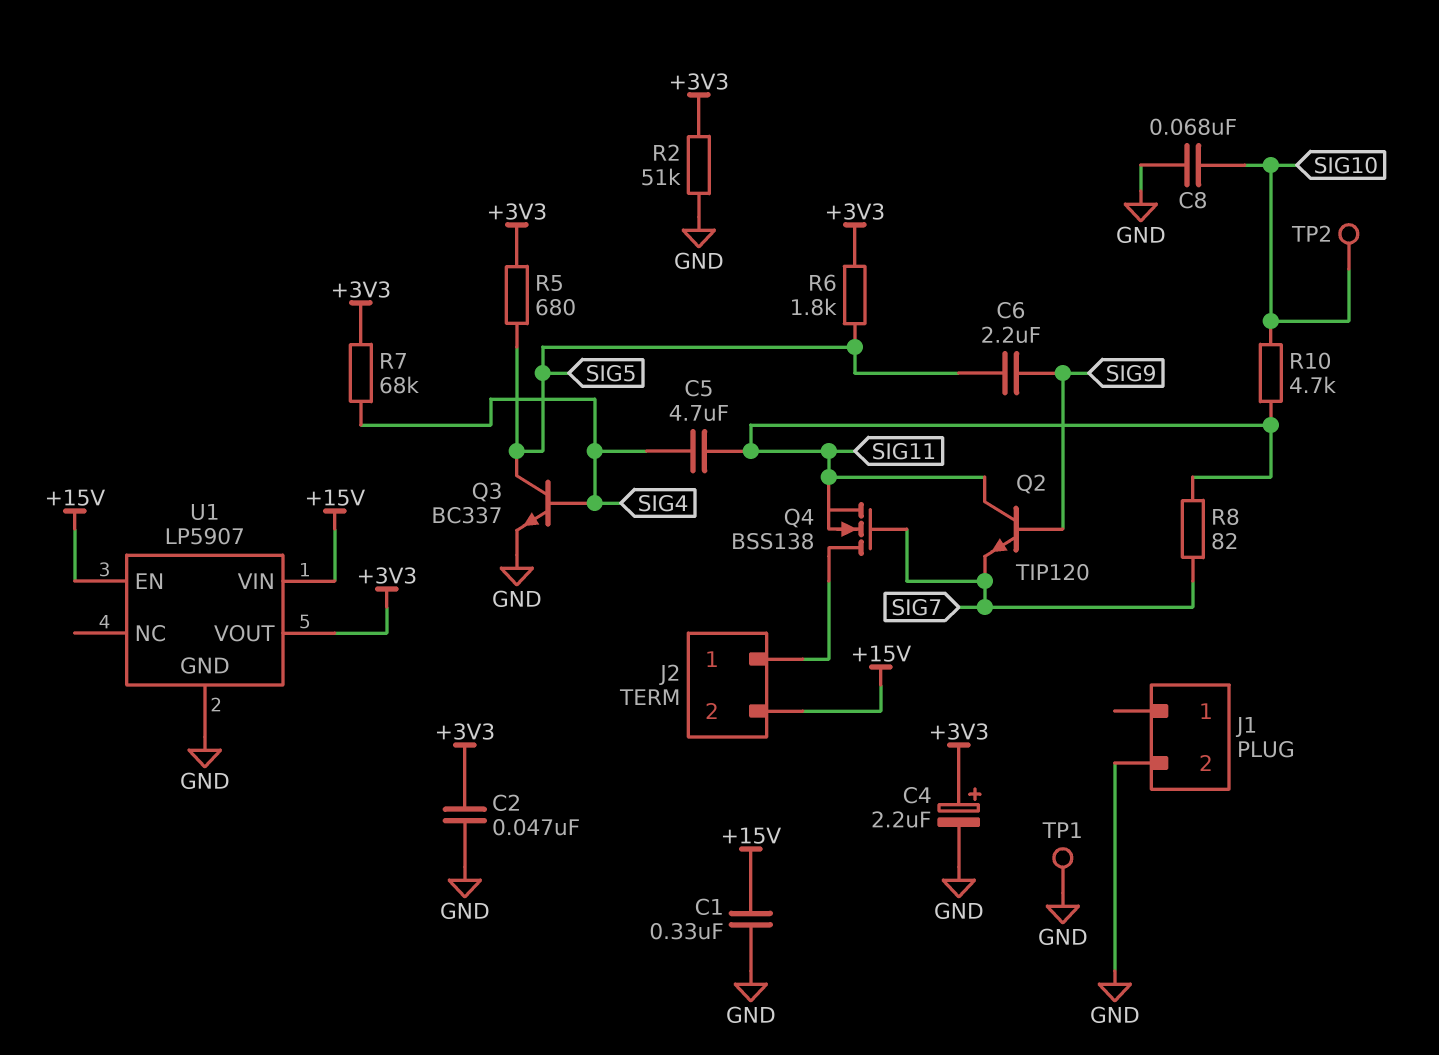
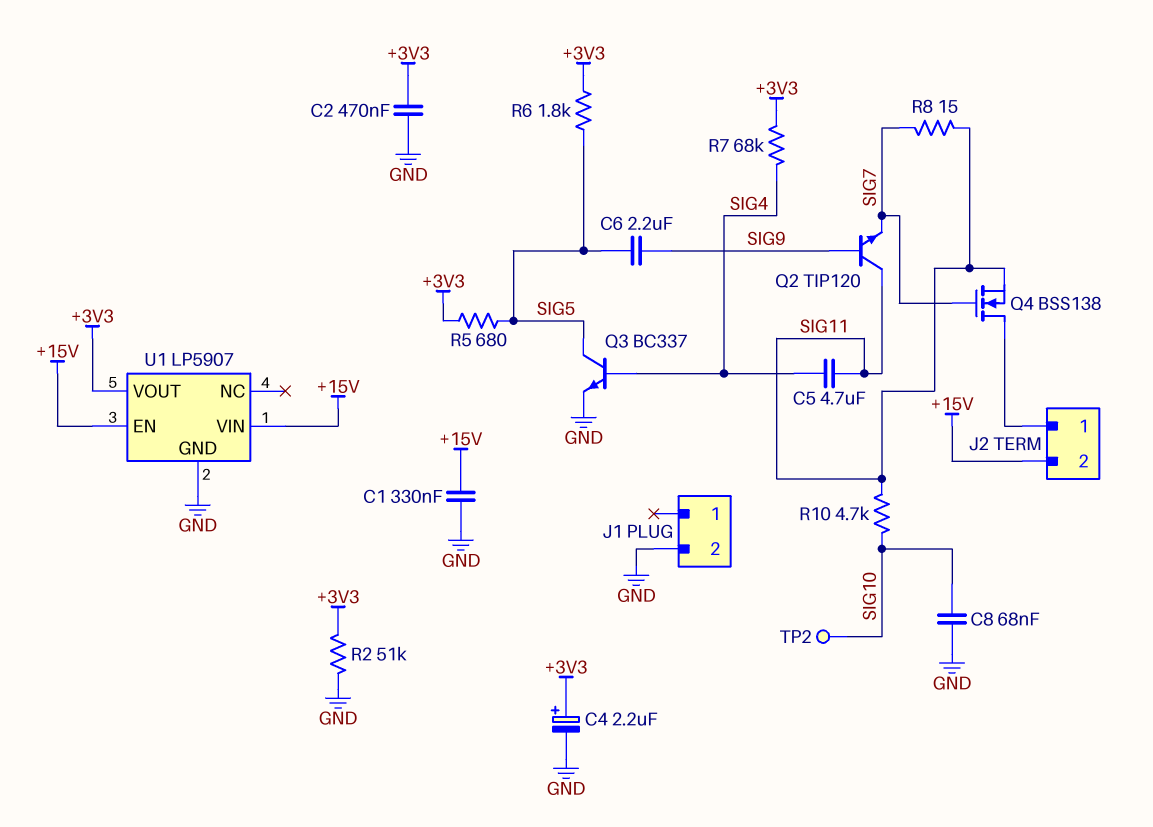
C2: 47nF (+3V3, GND) -> 470nF (+3V3, GND)
R8: 82 (SIG7, SIG11) -> 15 (SIG7, SIG11)
TP1: test point (GND) -> none

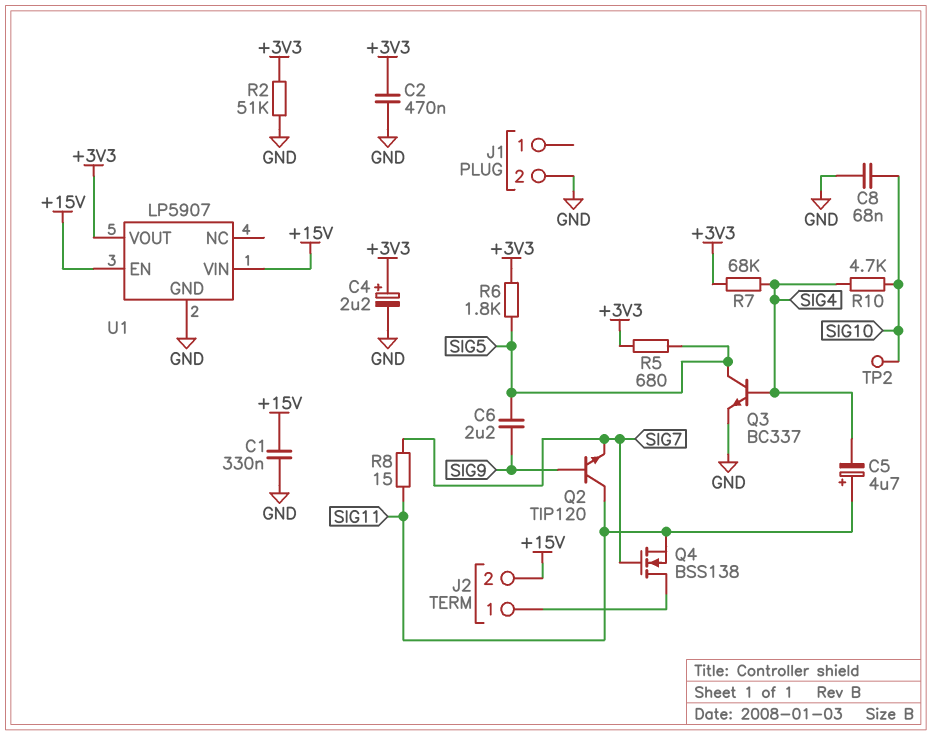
C5: 4.7uF (SIG4, SIG11) -> 4.7uF (plus SIG11, minus SIG4)
R10: 4.7k (SIG10, SIG11) -> 4.7k (SIG4, SIG10)

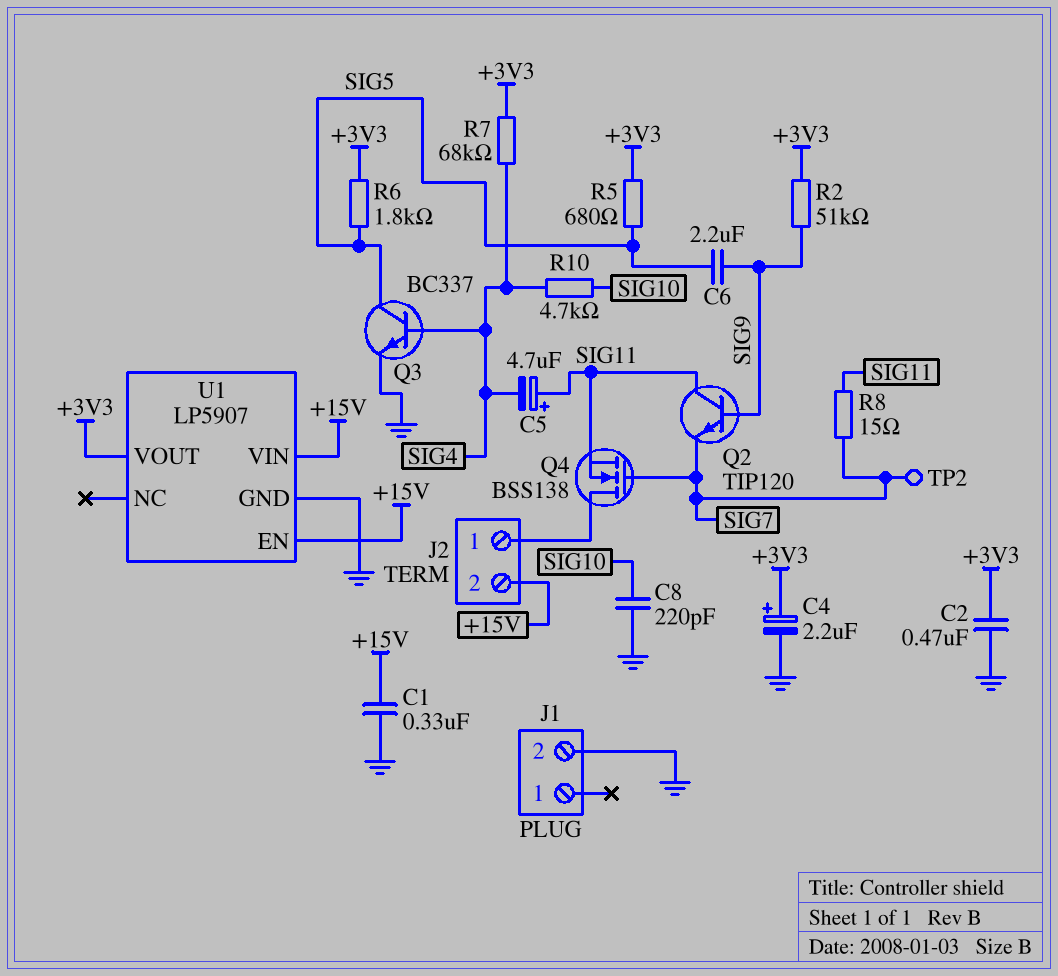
C8: 68nF (GND, SIG10) -> 220pF (GND, SIG10)
R2: 51k (+3V3, GND) -> 51k (+3V3, SIG9)
TP2: test point (SIG10) -> test point (SIG7)

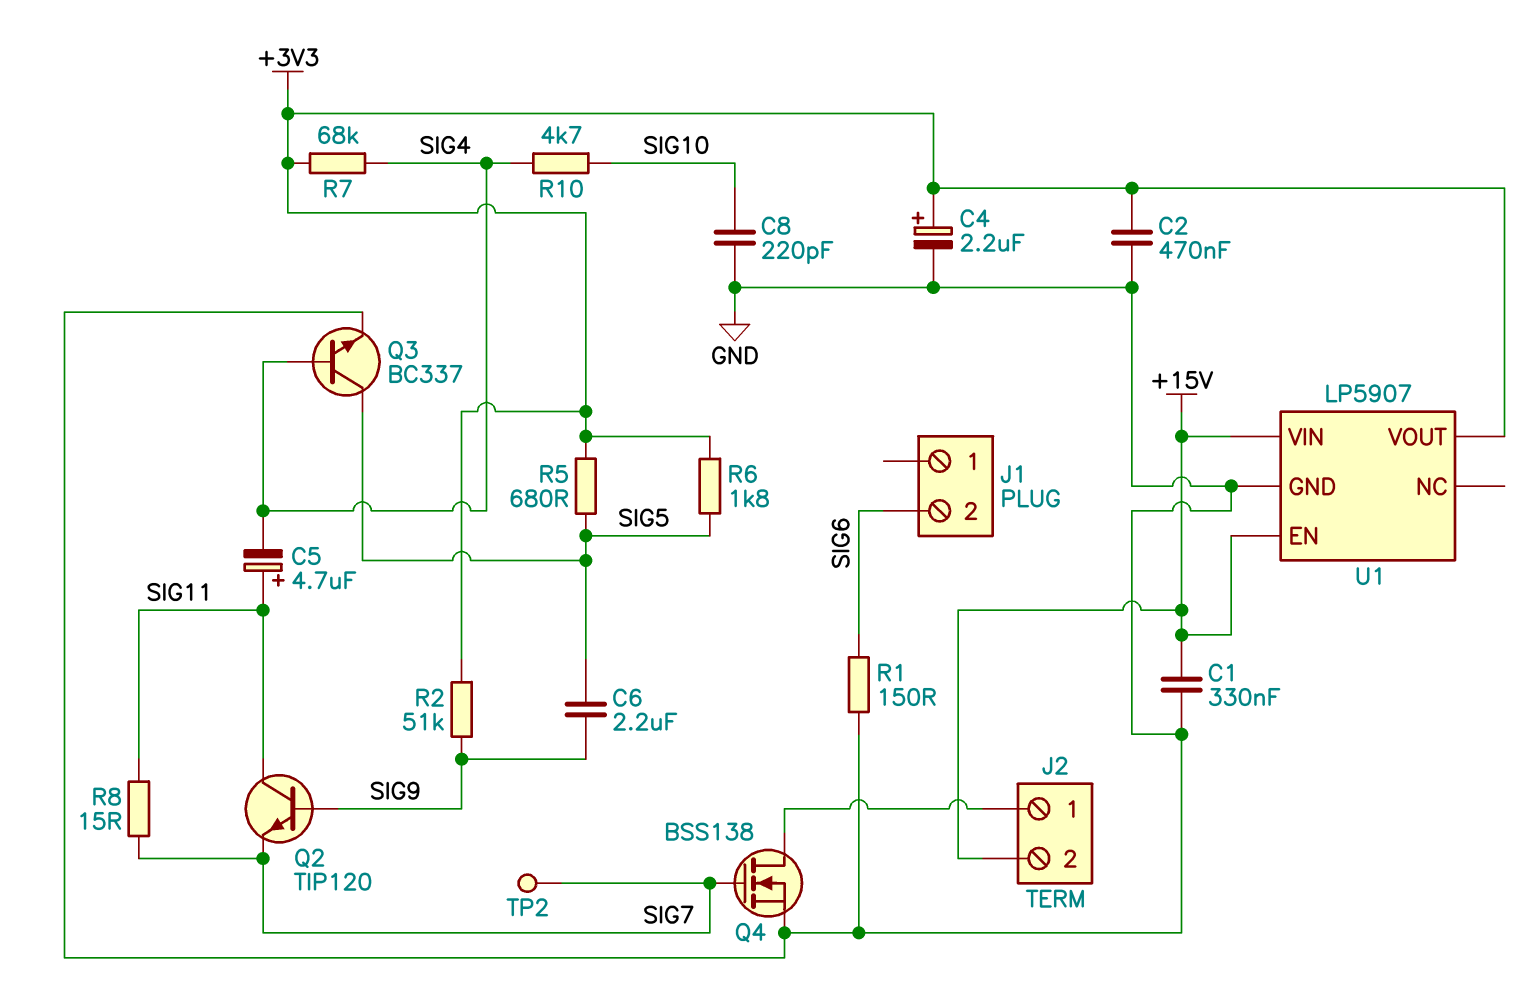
J1 pin 2: GND -> SIG6
Q4: NMOS BSS138 (G SIG7, D J2/1, S SIG11) -> NMOS BSS138 (G SIG7, D J2/1, S GND)
R1: none -> 150 (GND, SIG6)

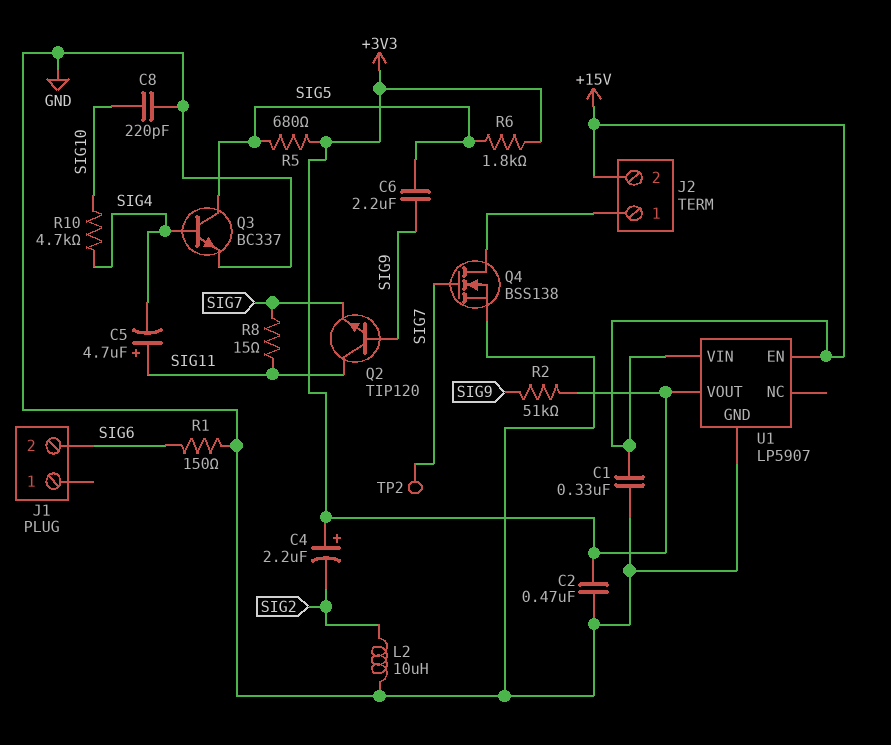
C4: 2.2uF (plus +3V3, minus GND) -> 2.2uF (plus +3V3, minus SIG2)
L2: none -> 10uH (GND, SIG2)
R7: 68k (+3V3, SIG4) -> none

